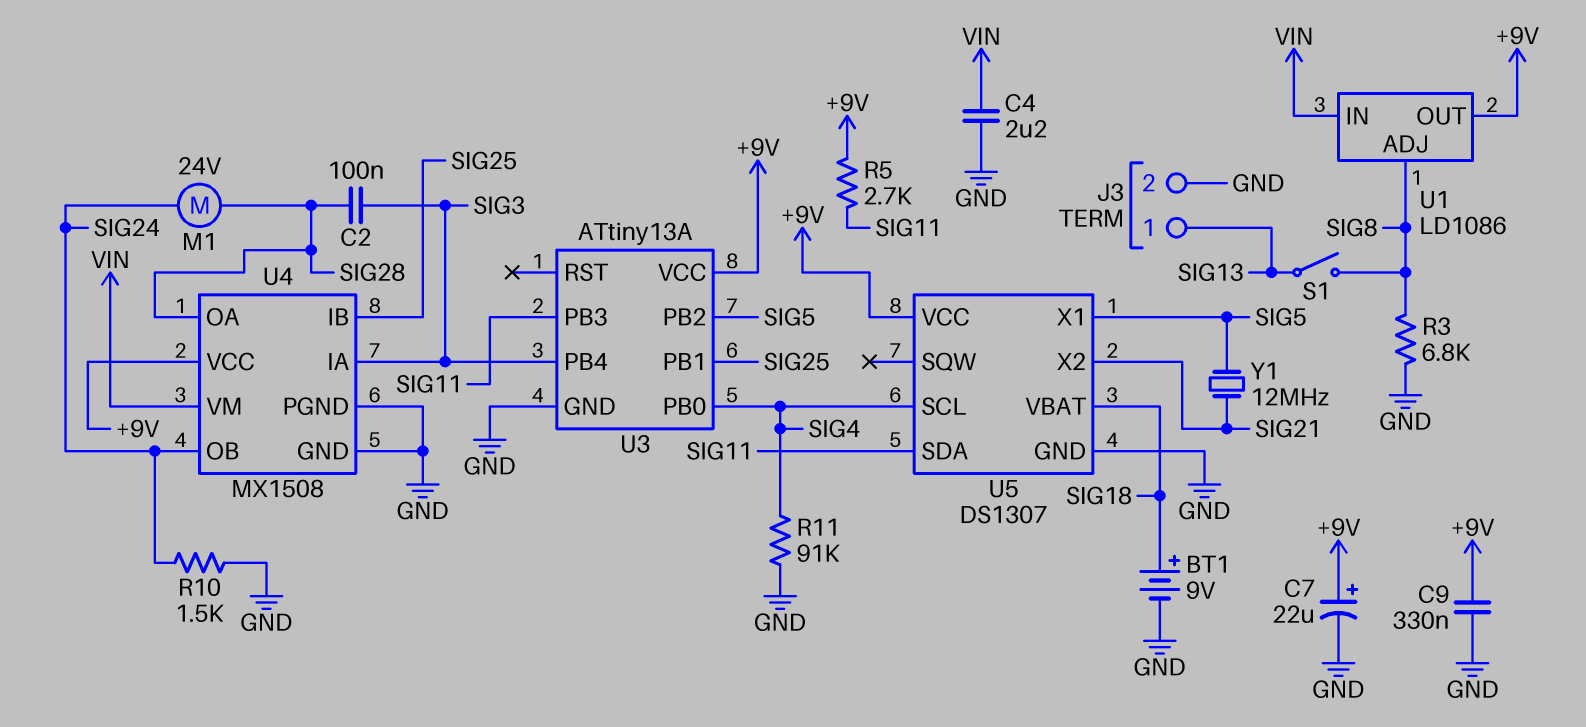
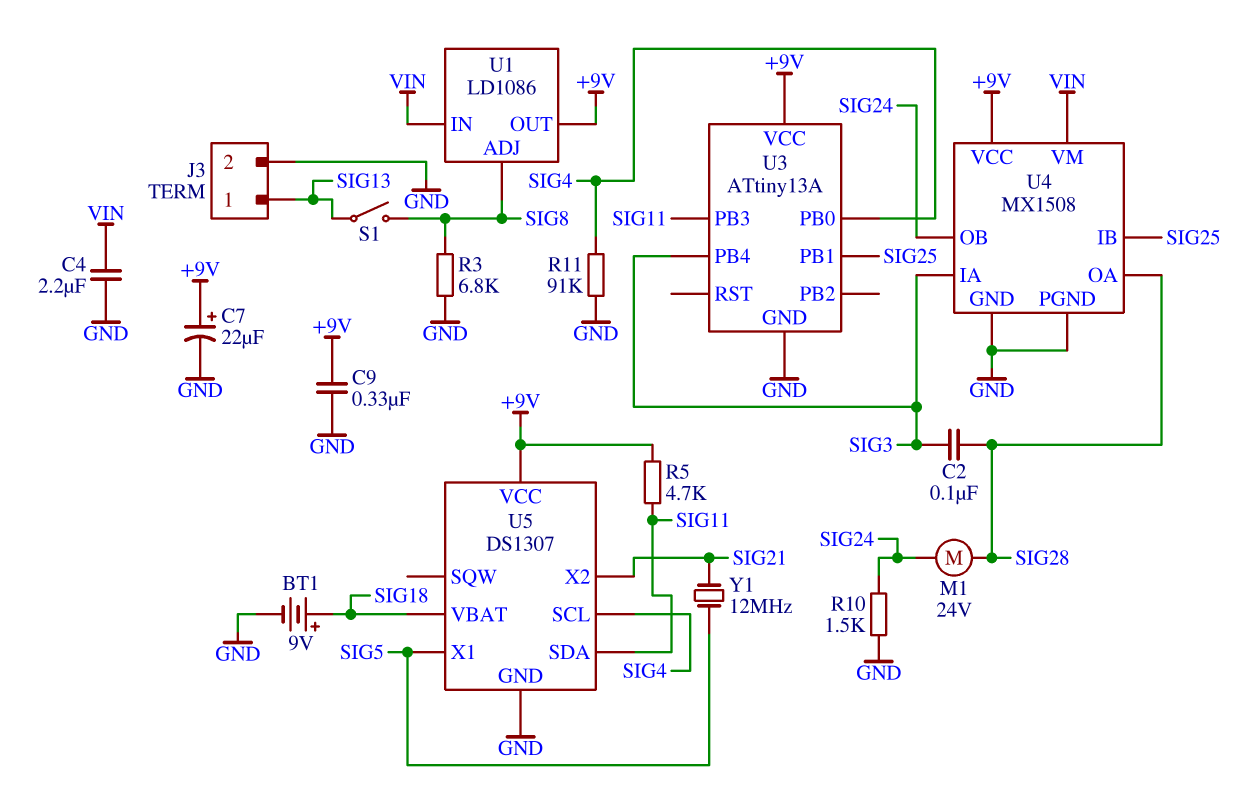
R5: 2.7k (+9V, SIG11) -> 4.7k (+9V, SIG11)
U3 pin PB2: SIG5 -> none

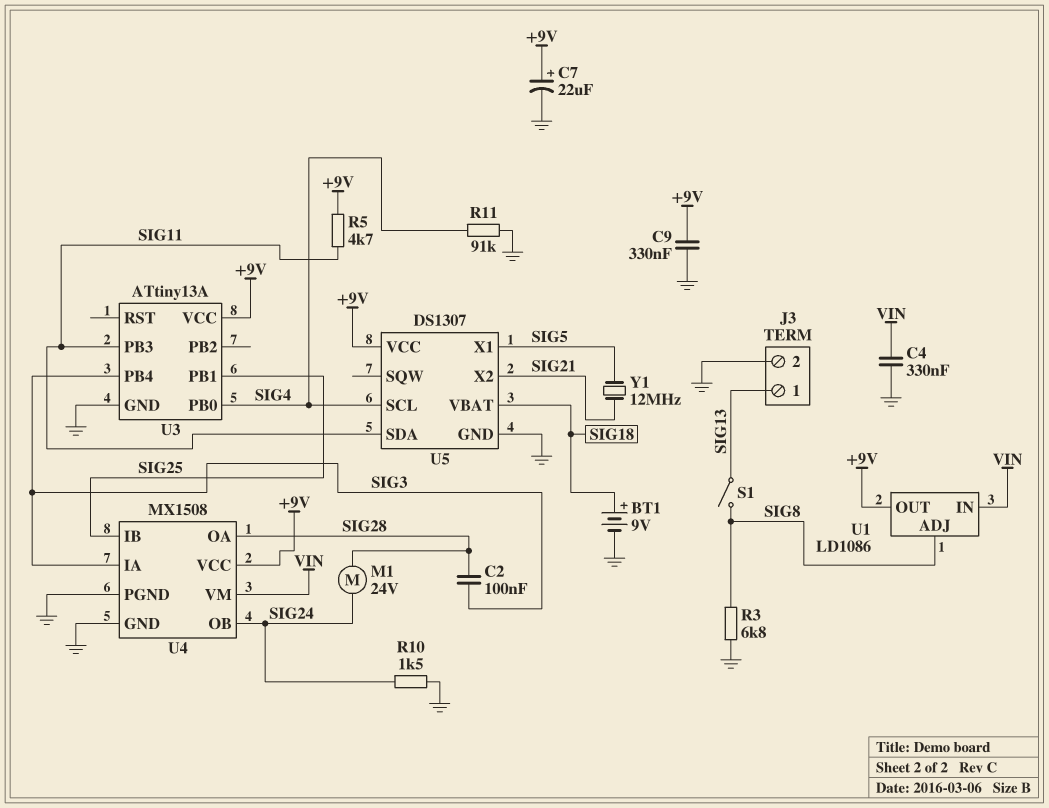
C4: 2.2uF (GND, VIN) -> 330nF (GND, VIN)

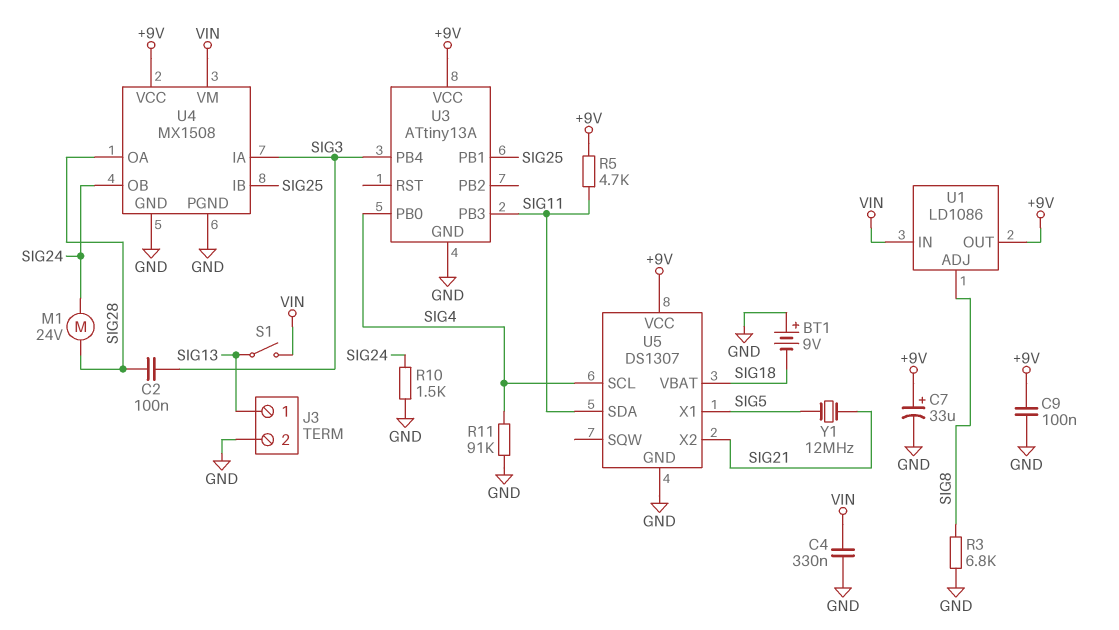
BT1: 9V (plus SIG18, minus GND) -> 9V (plus GND, minus SIG18)
C7: 22uF (plus +9V, minus GND) -> 33uF (plus +9V, minus GND)
C9: 330nF (+9V, GND) -> 100nF (+9V, GND)
S1: switch (SIG8, SIG13) -> switch (SIG13, VIN)

